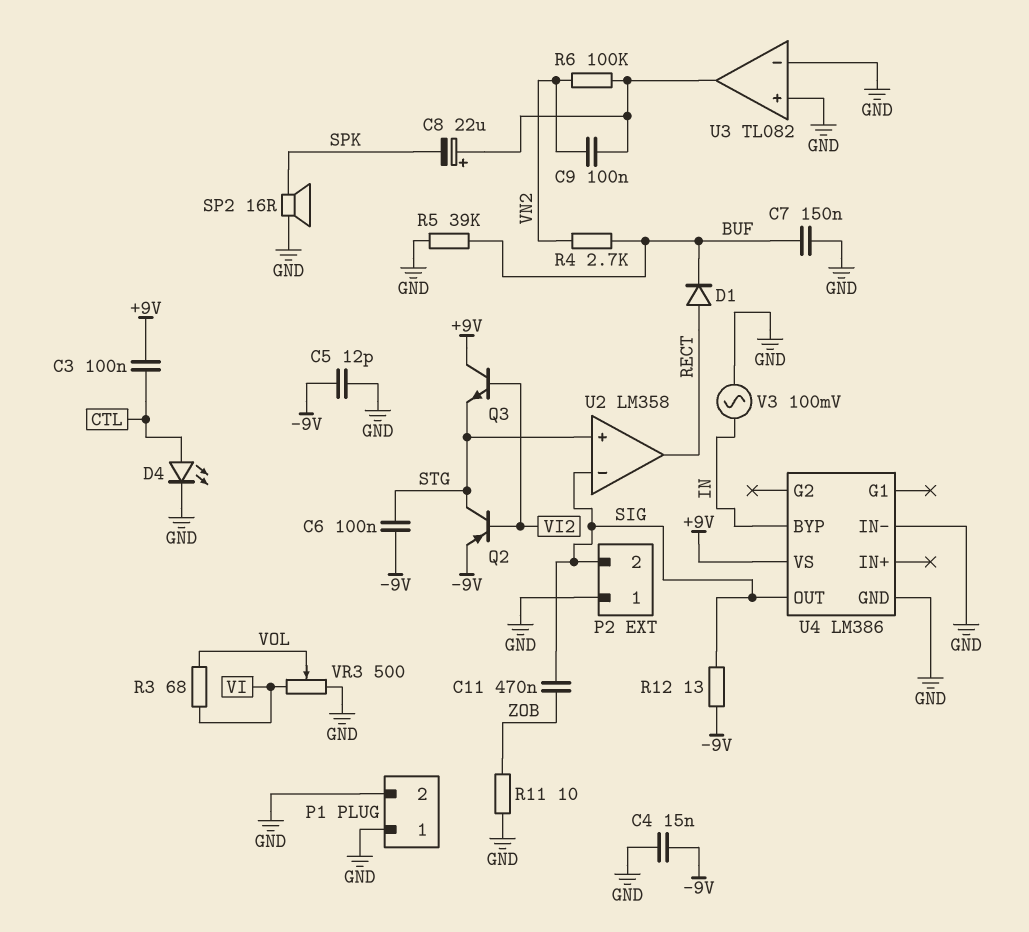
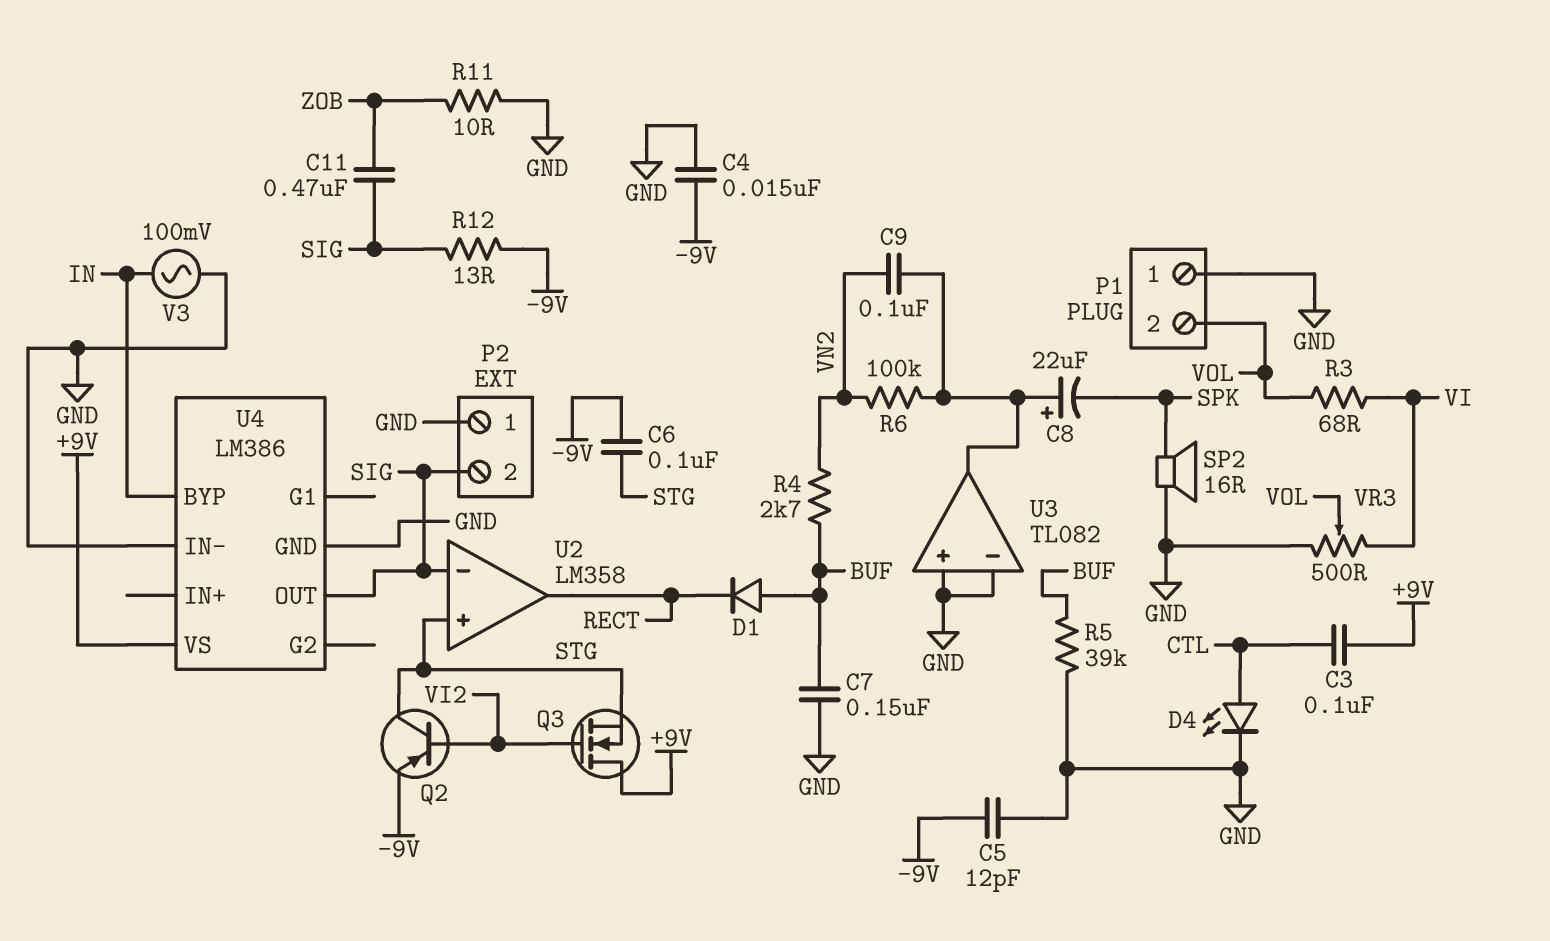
D1: diode (A RECT, K BUF) -> diode (A BUF, K RECT)
P1 pin 2: GND -> VOL
Q3: NPN (B VI2, C +9V, E STG) -> NMOS (G VI2, D +9V, S STG)

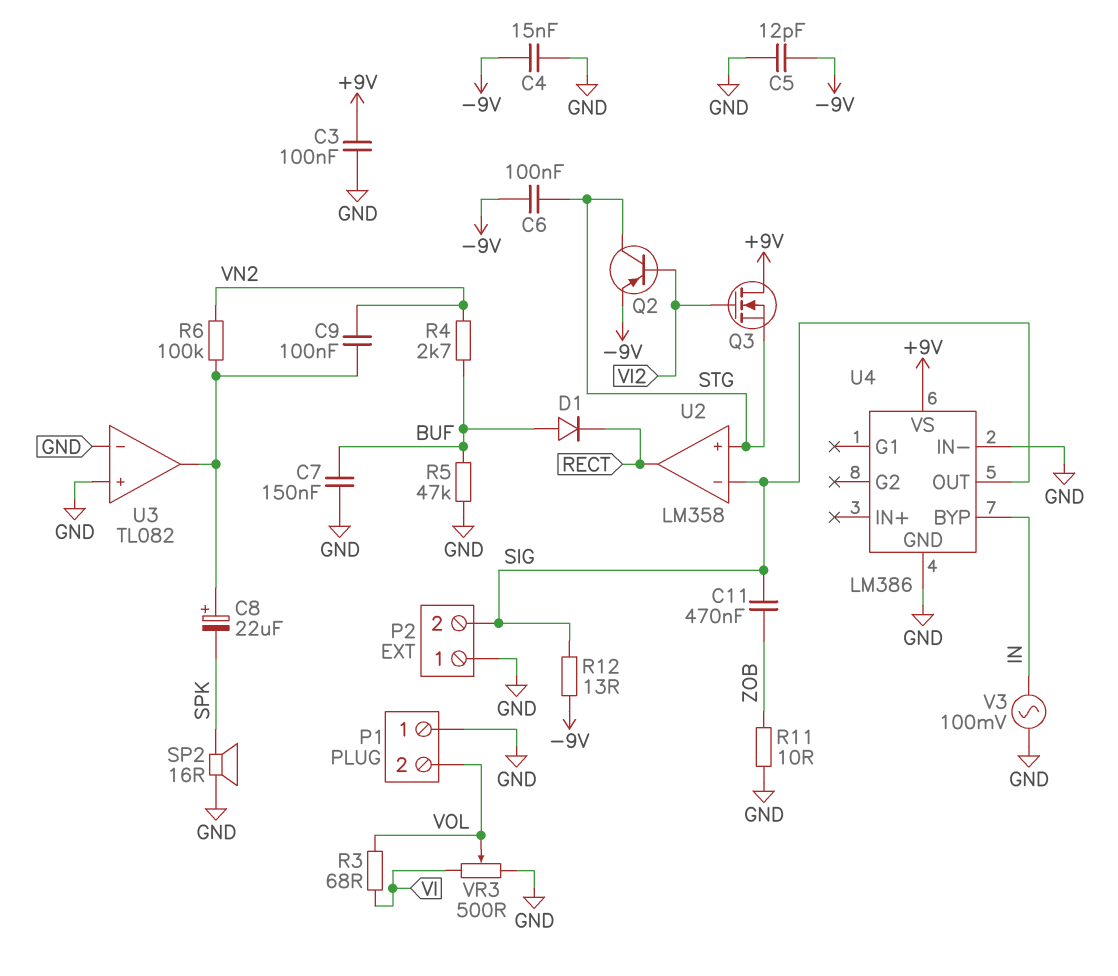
C3: 100nF (+9V, CTL) -> 100nF (+9V, GND)
D4: LED (A CTL, K GND) -> none
R5: 39k (BUF, GND) -> 47k (BUF, GND)

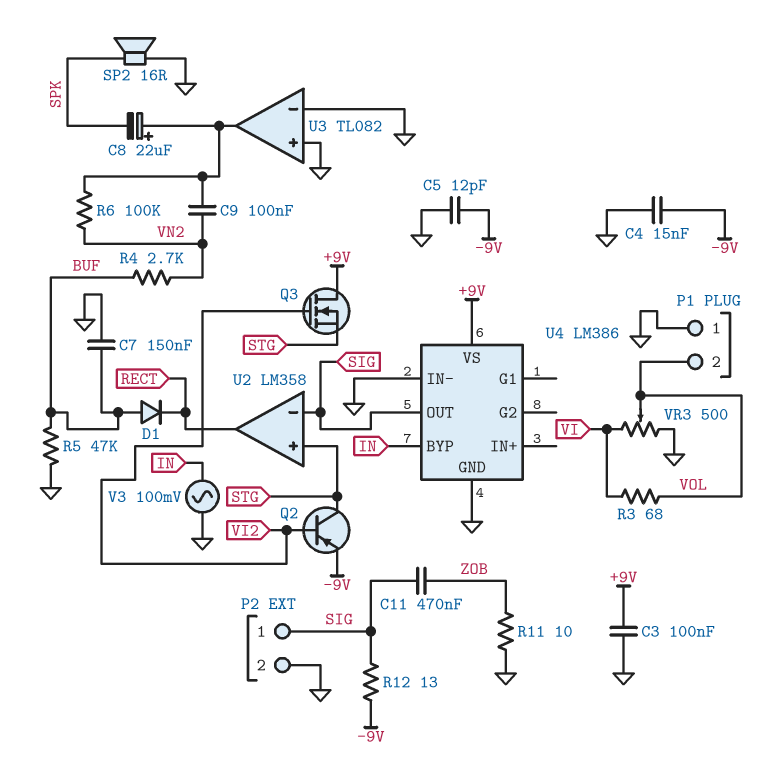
C6: 100nF (-9V, STG) -> none
P2 pin 1: GND -> SIG
P2 pin 2: SIG -> GND

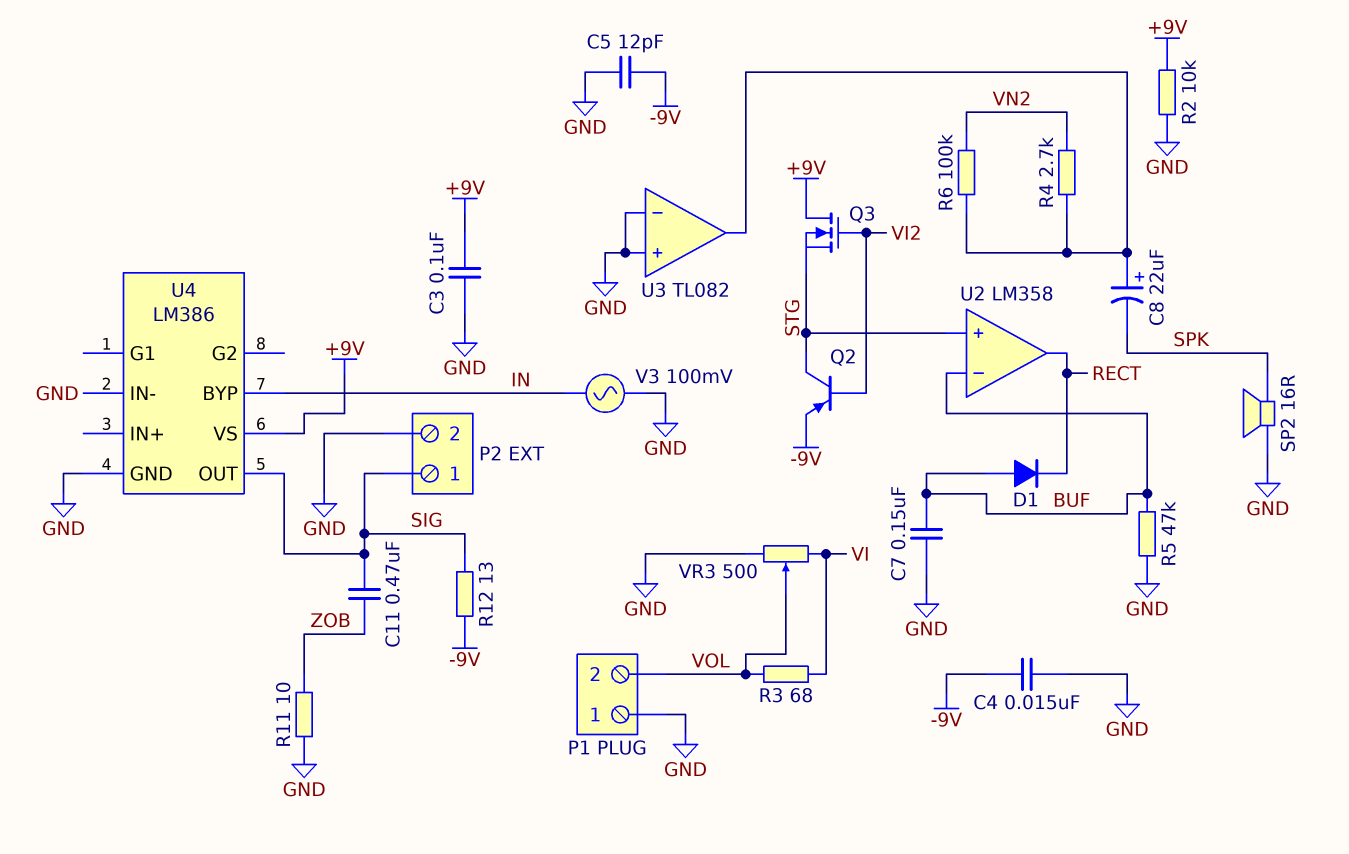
C9: 100nF (U3/out, VN2) -> none
R2: none -> 10k (+9V, GND)
R4: 2.7k (BUF, VN2) -> 2.7k (U3/out, VN2)
U2 pin in-: SIG -> BUF

